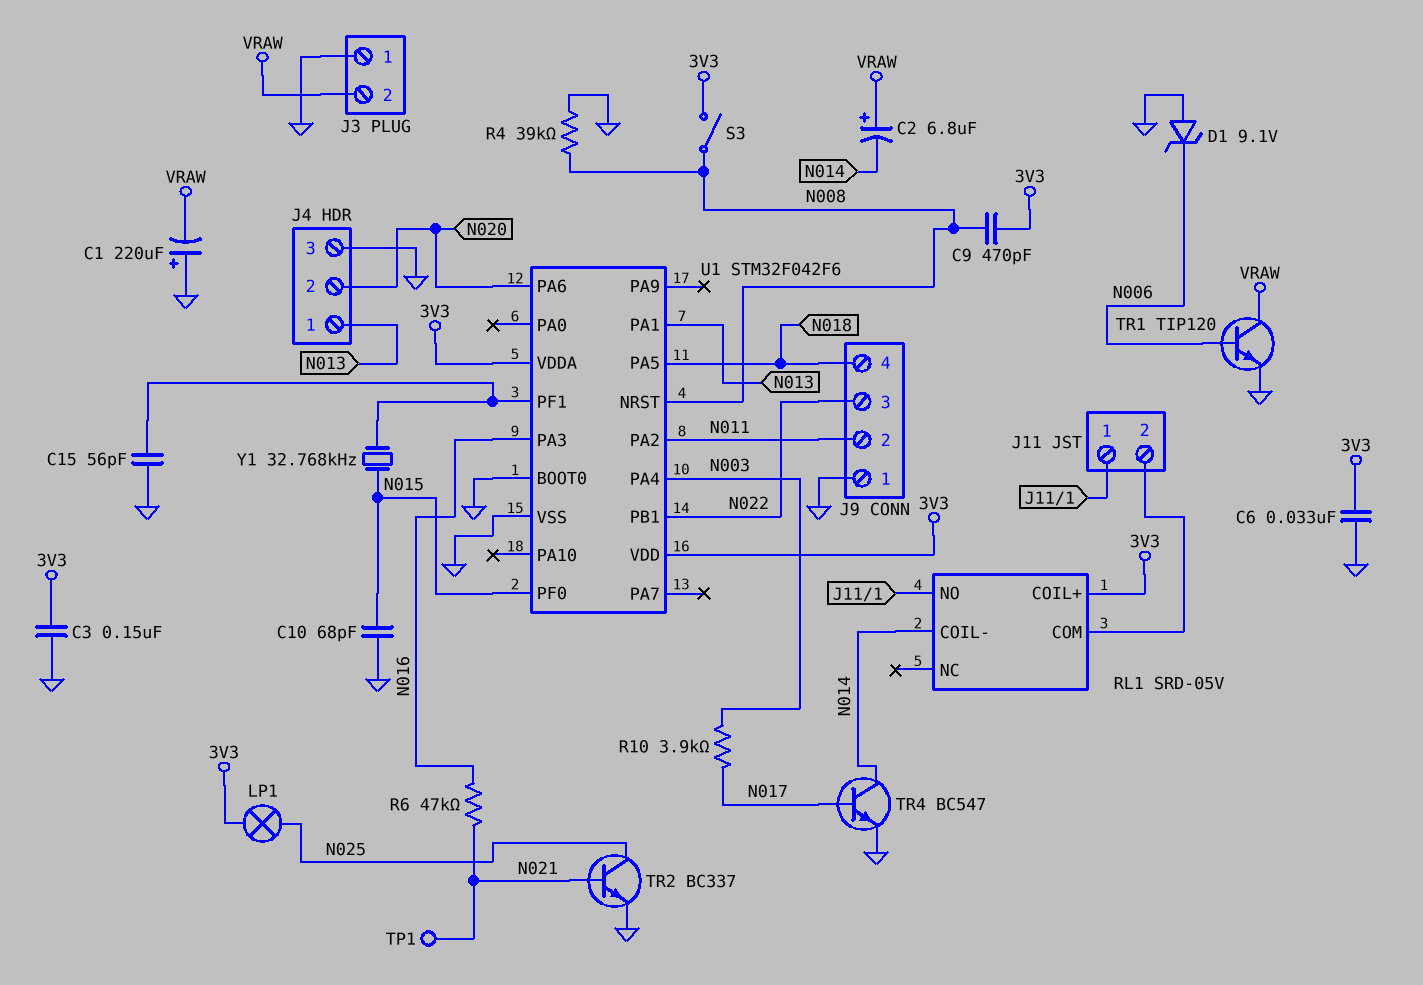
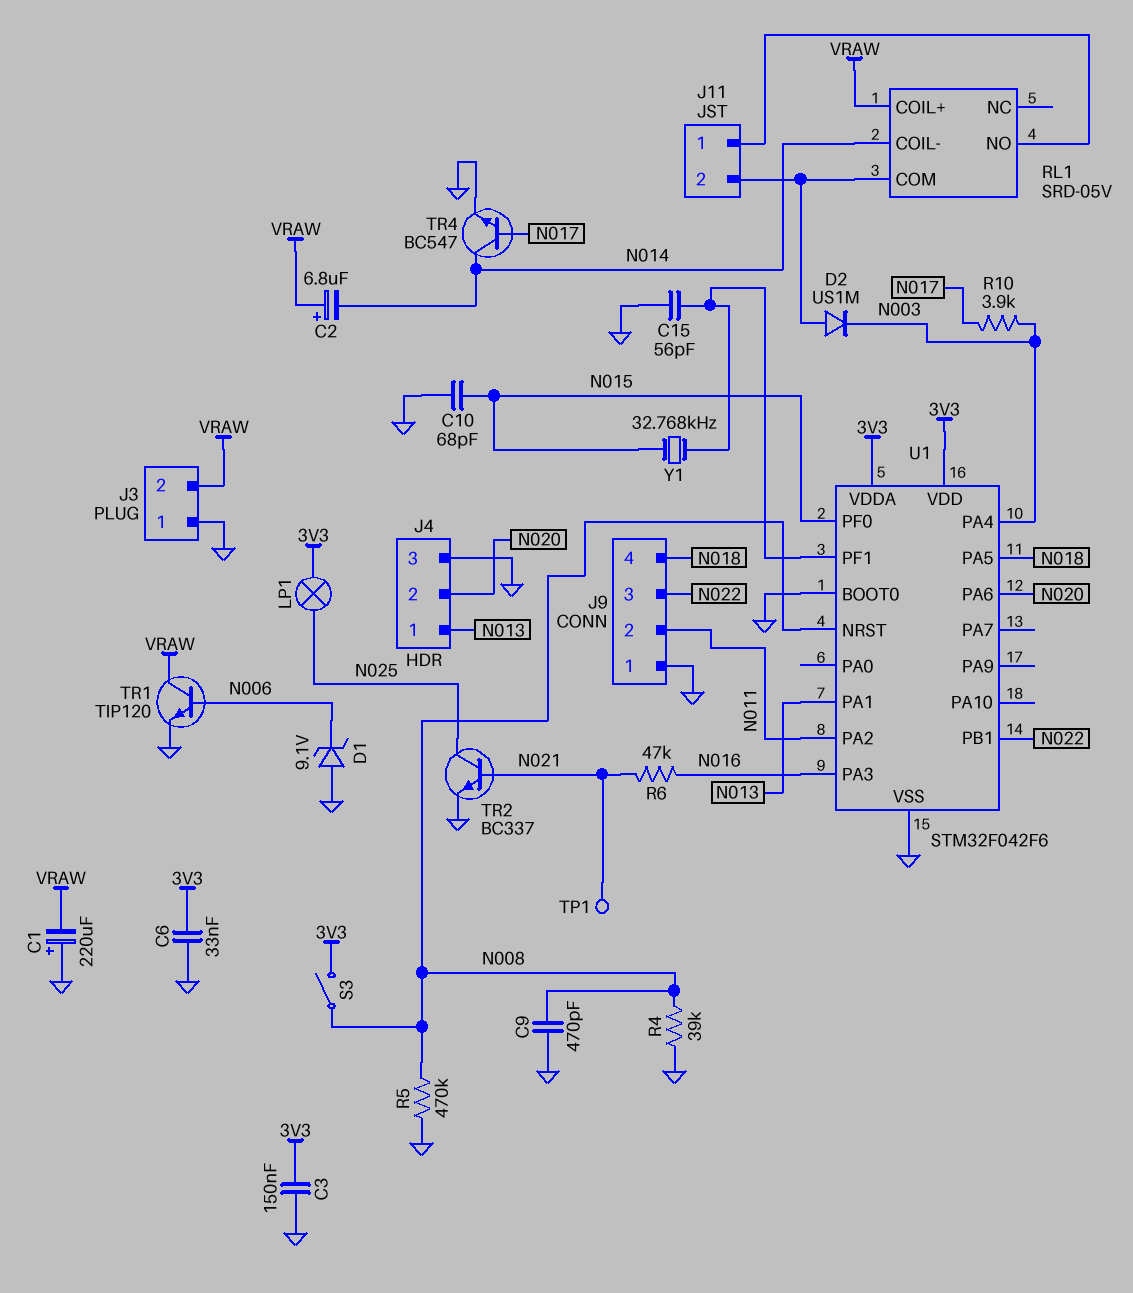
C9: 470pF (3V3, N008) -> 470pF (GND, N008)
D2: none -> diode US1M (A J11/2, K N003)
R5: none -> 470k (GND, N008)
RL1 pin COIL+: 3V3 -> VRAW

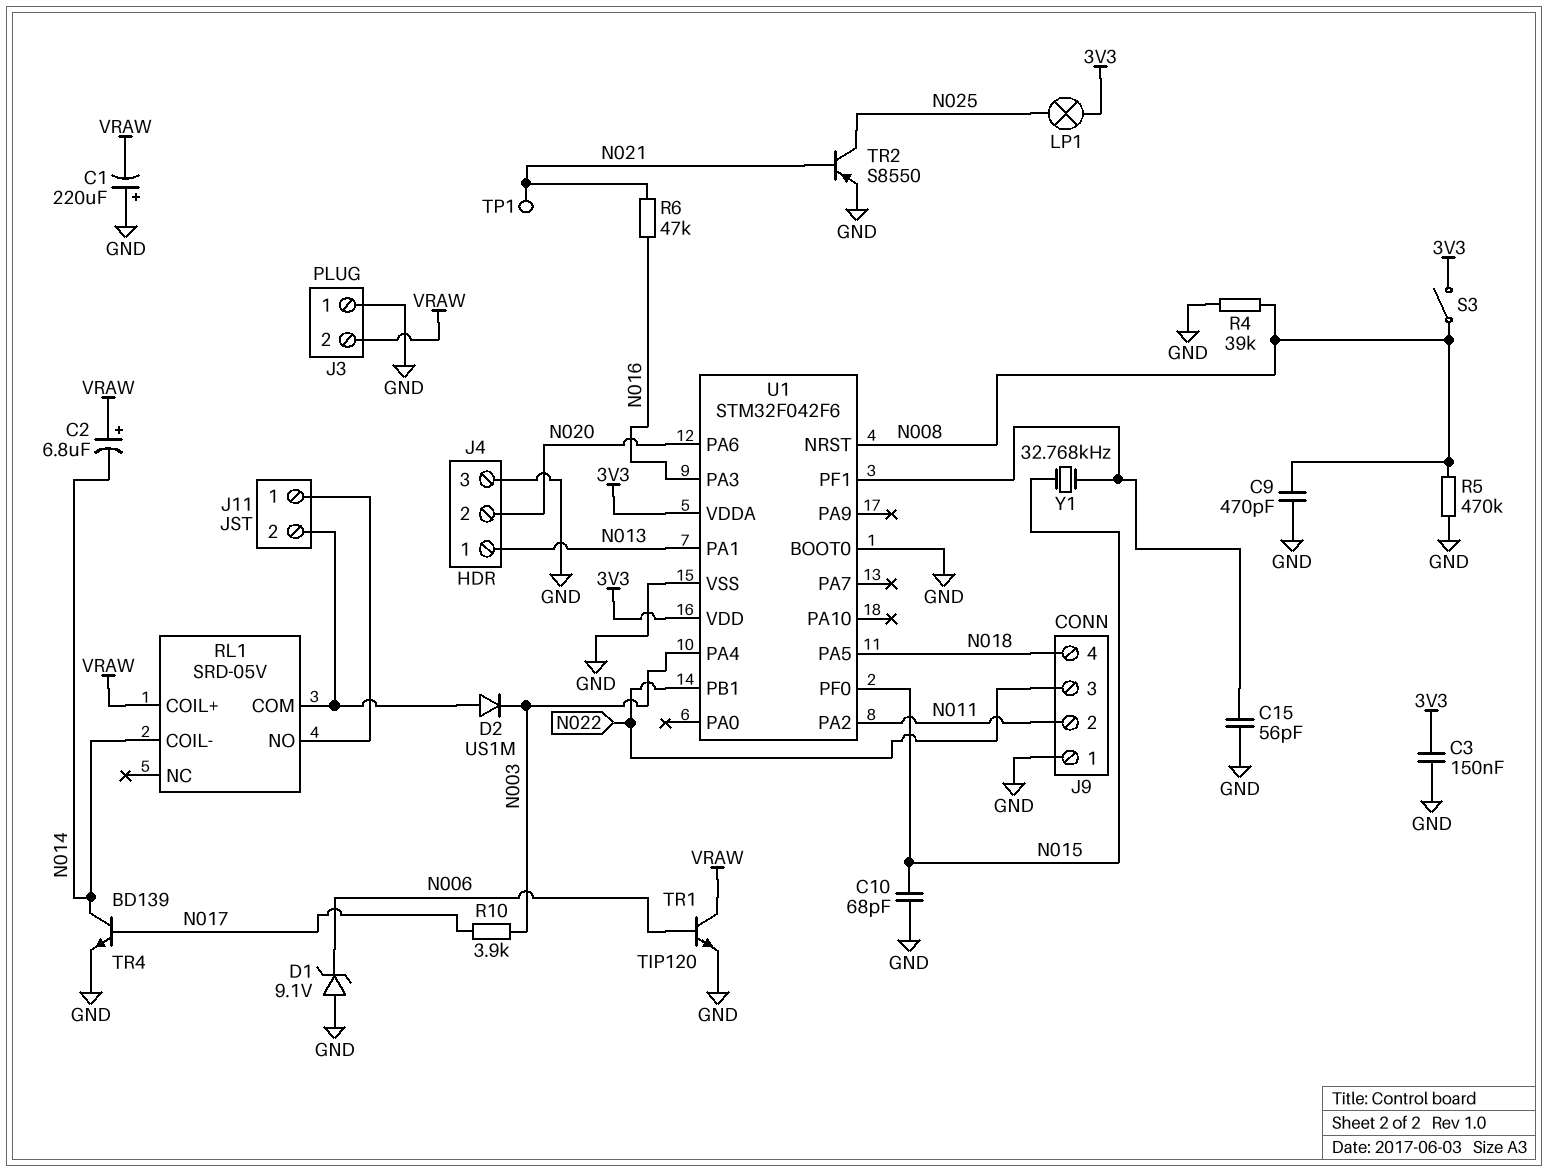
C6: 33nF (3V3, GND) -> none
TR2: NPN BC337 (B N021, C N025, E GND) -> PNP S8550 (B N021, C N025, E GND)
TR4: NPN BC547 (B N017, C N014, E GND) -> NPN BD139 (B N017, C N014, E GND)

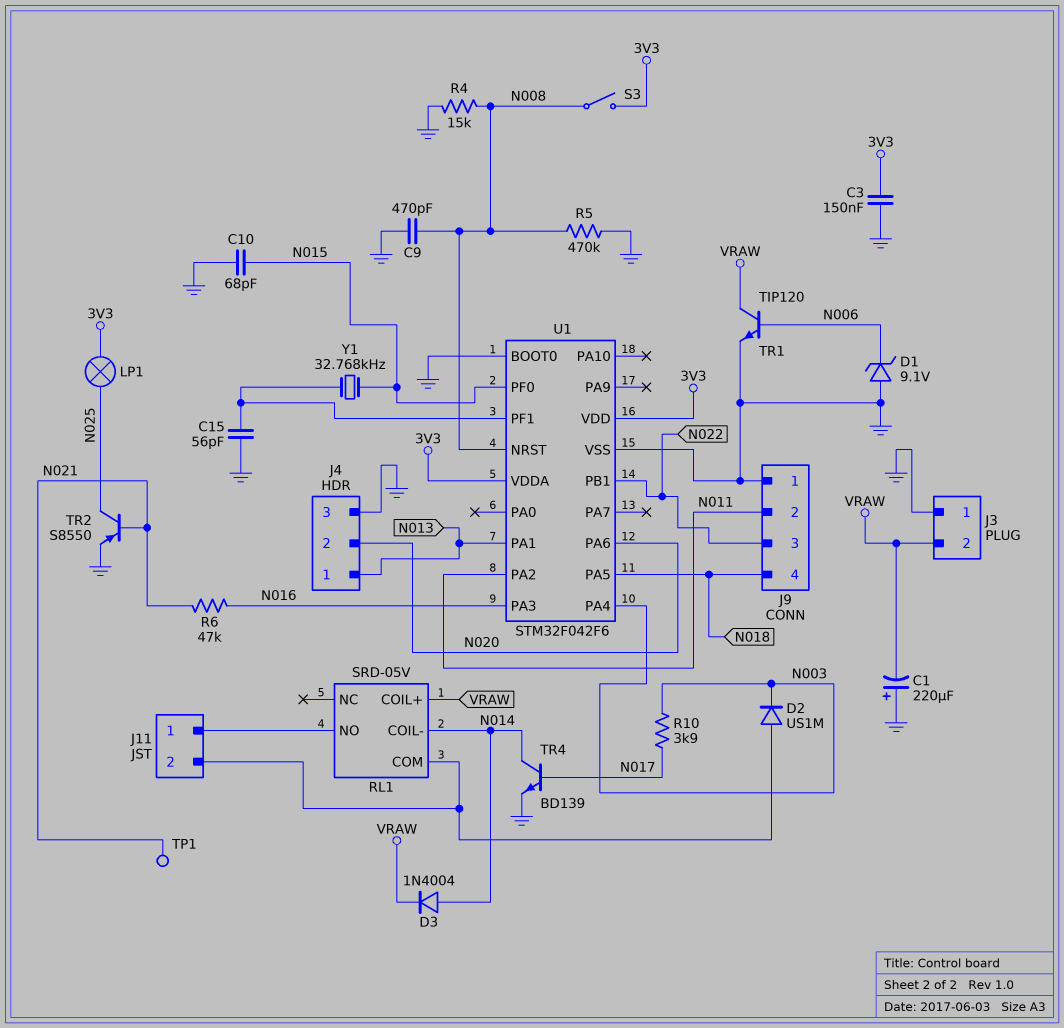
C2: 6.8uF (plus VRAW, minus N014) -> none
D3: none -> diode 1N4004 (A N014, K VRAW)
R4: 39k (GND, N008) -> 15k (GND, N008)

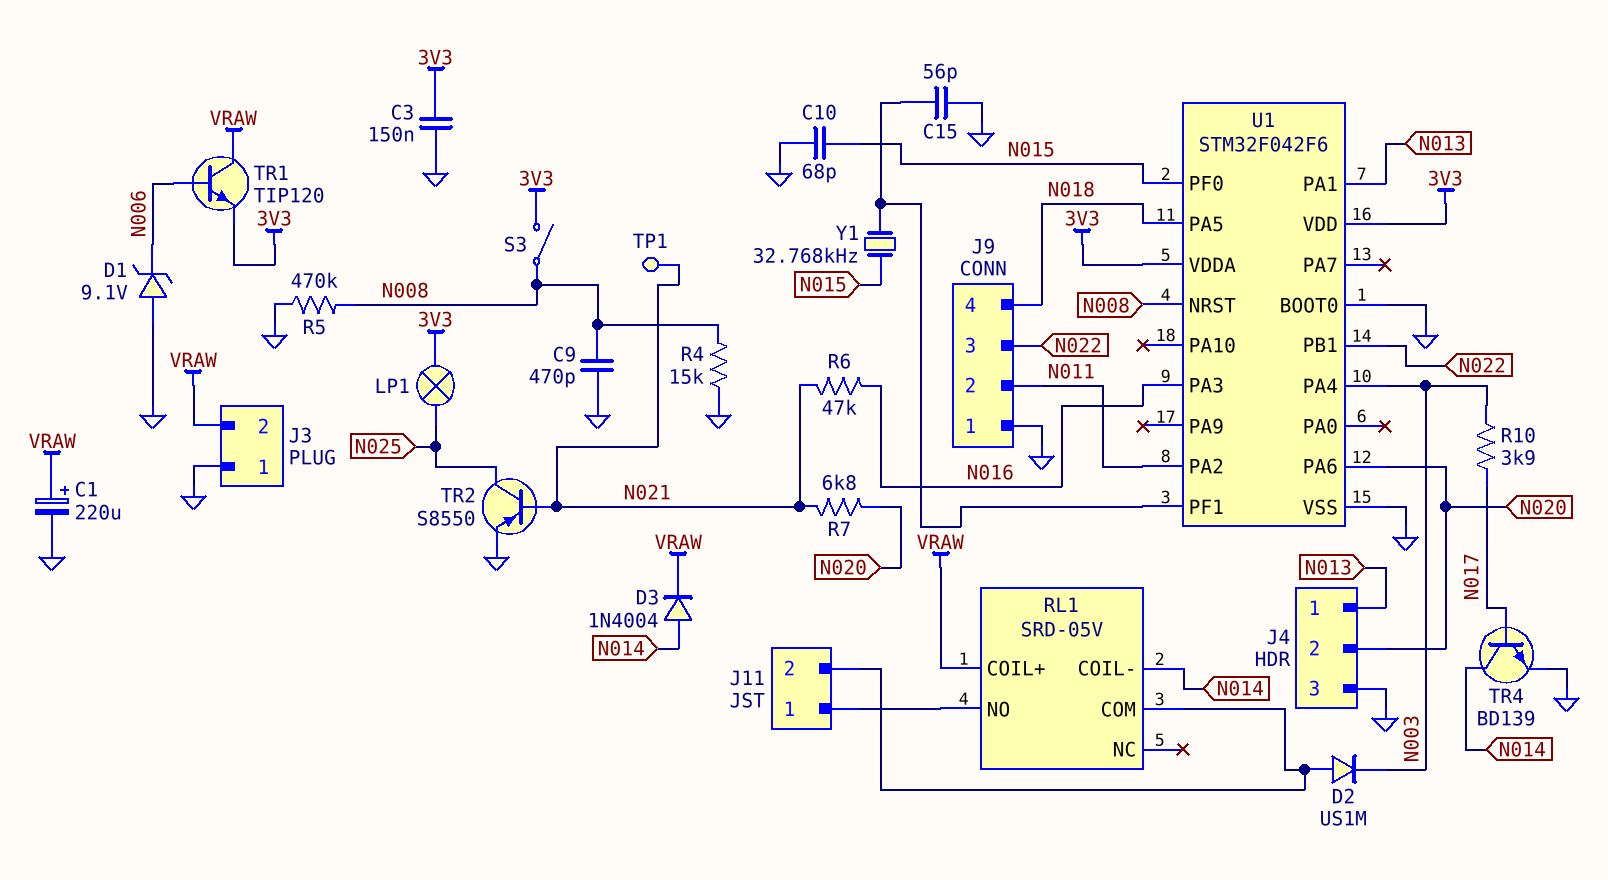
C1: 220uF (plus GND, minus VRAW) -> 220uF (plus VRAW, minus GND)
R7: none -> 6.8k (N020, N021)
TR1: NPN TIP120 (B N006, C VRAW, E GND) -> NPN TIP120 (B N006, C VRAW, E 3V3)

